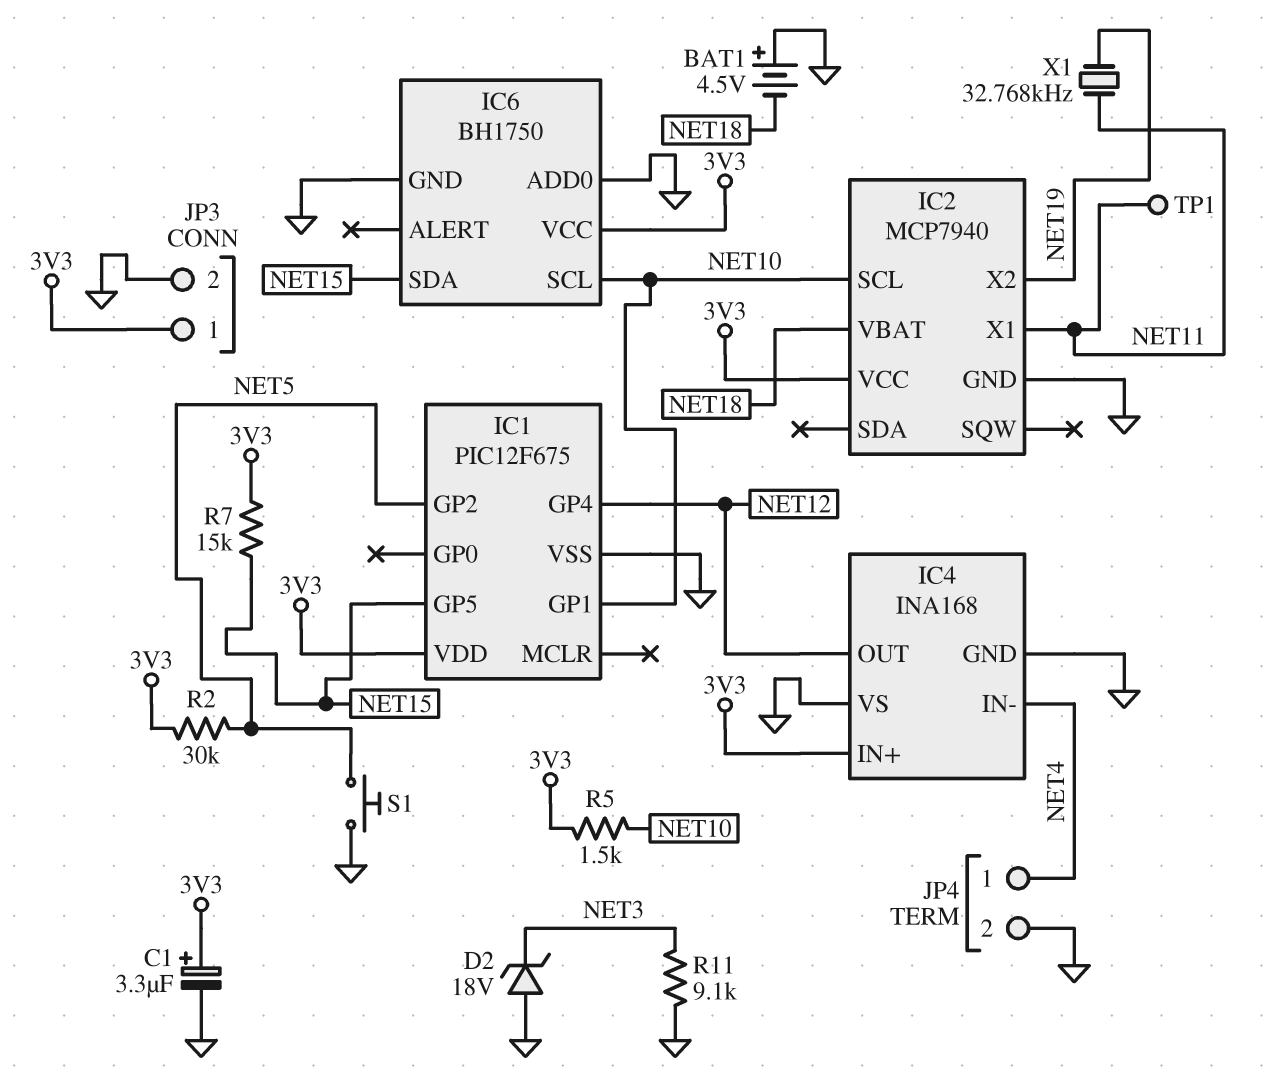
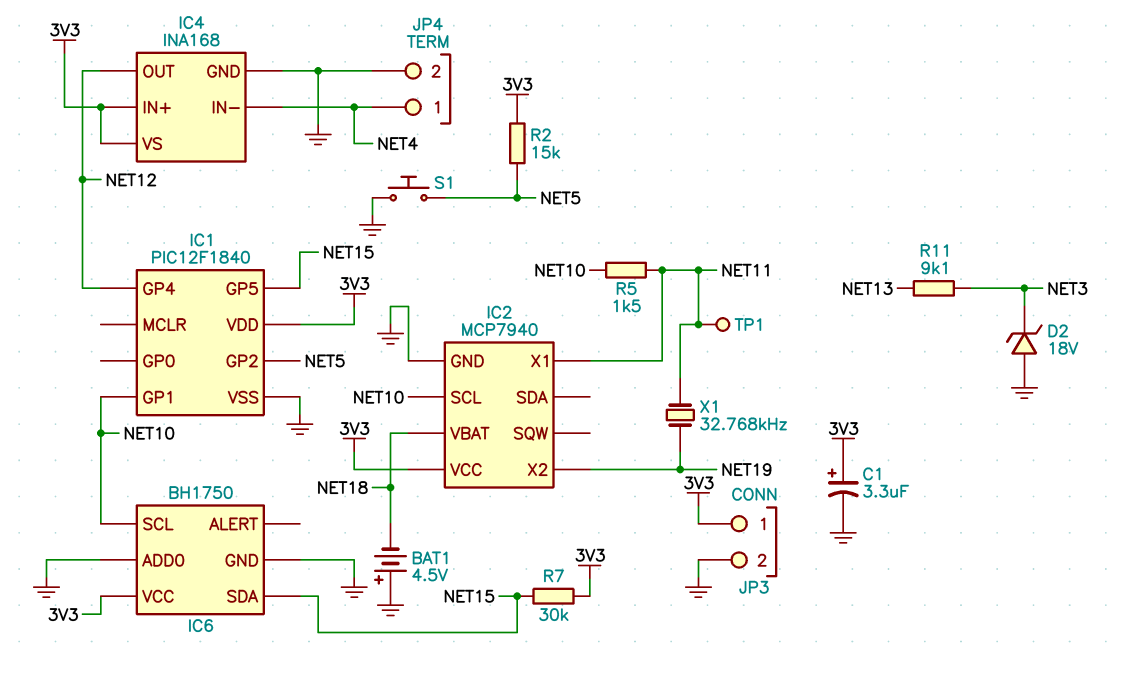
IC1: PIC12F675 -> PIC12F1840
IC4 pin VS: GND -> 3V3
R2: 30k (3V3, NET5) -> 15k (3V3, NET5)
R5: 1.5k (3V3, NET10) -> 1.5k (NET10, NET11)
R7: 15k (3V3, NET15) -> 30k (3V3, NET15)
R11: 9.1k (GND, NET3) -> 9.1k (NET3, NET13)

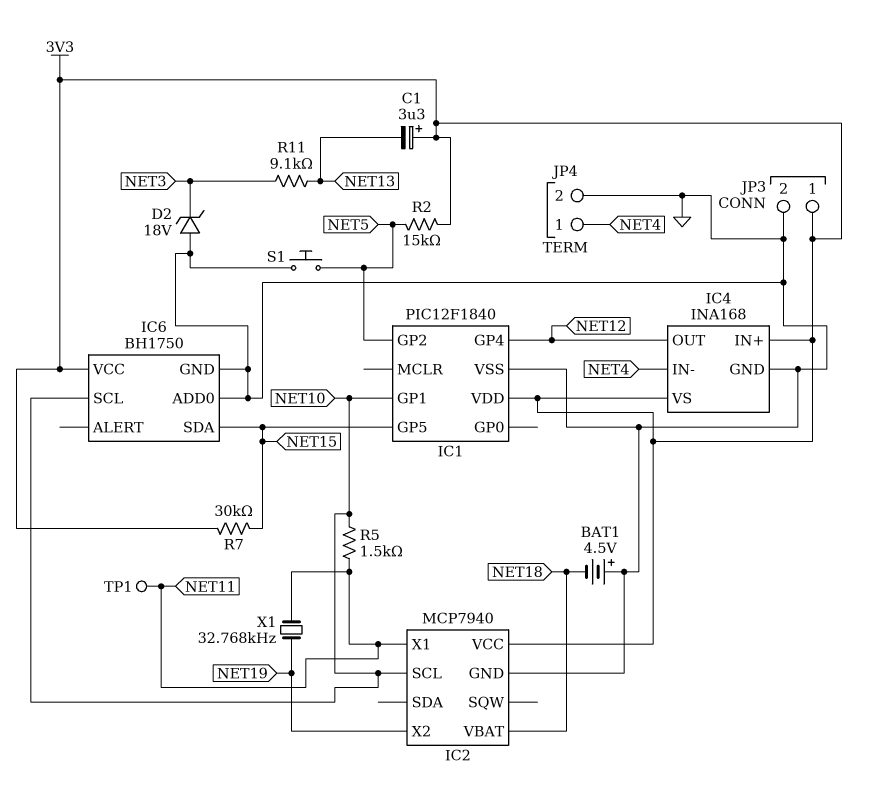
C1: 3.3uF (plus 3V3, minus GND) -> 3.3uF (plus 3V3, minus NET13)

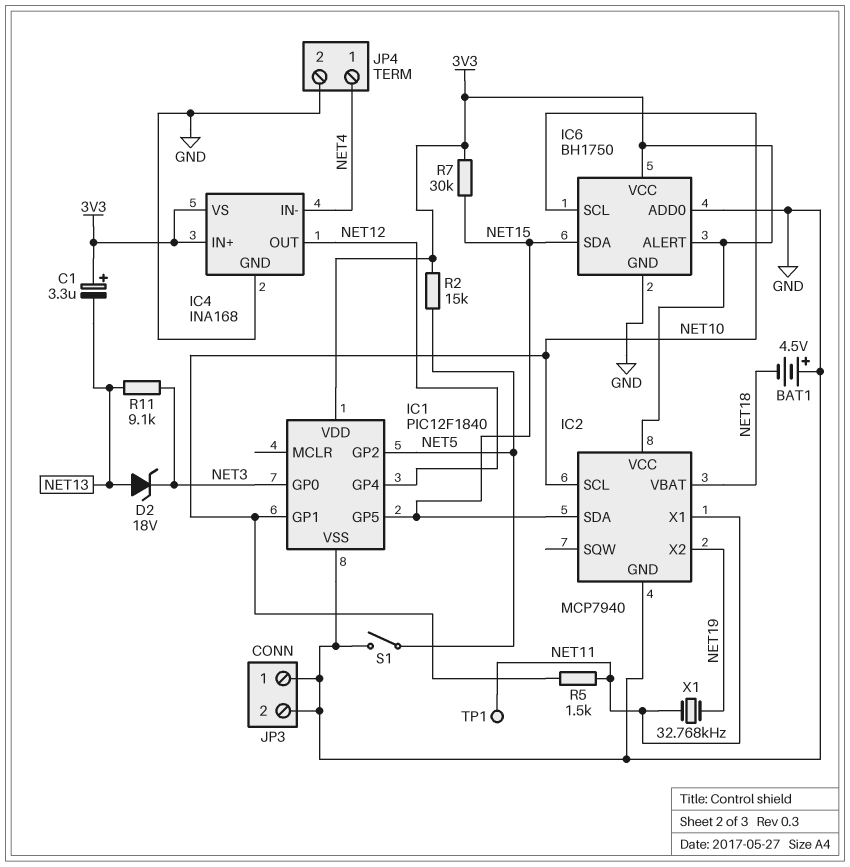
D2: zener 18V (A GND, K NET3) -> zener 18V (A NET13, K NET3)
IC1 pin GP0: none -> NET3
IC2 pin SDA: none -> NET15
IC6 pin ALERT: none -> 3V3
JP3 pin 1: 3V3 -> GND
S1: button (GND, NET5) -> switch (GND, NET5)

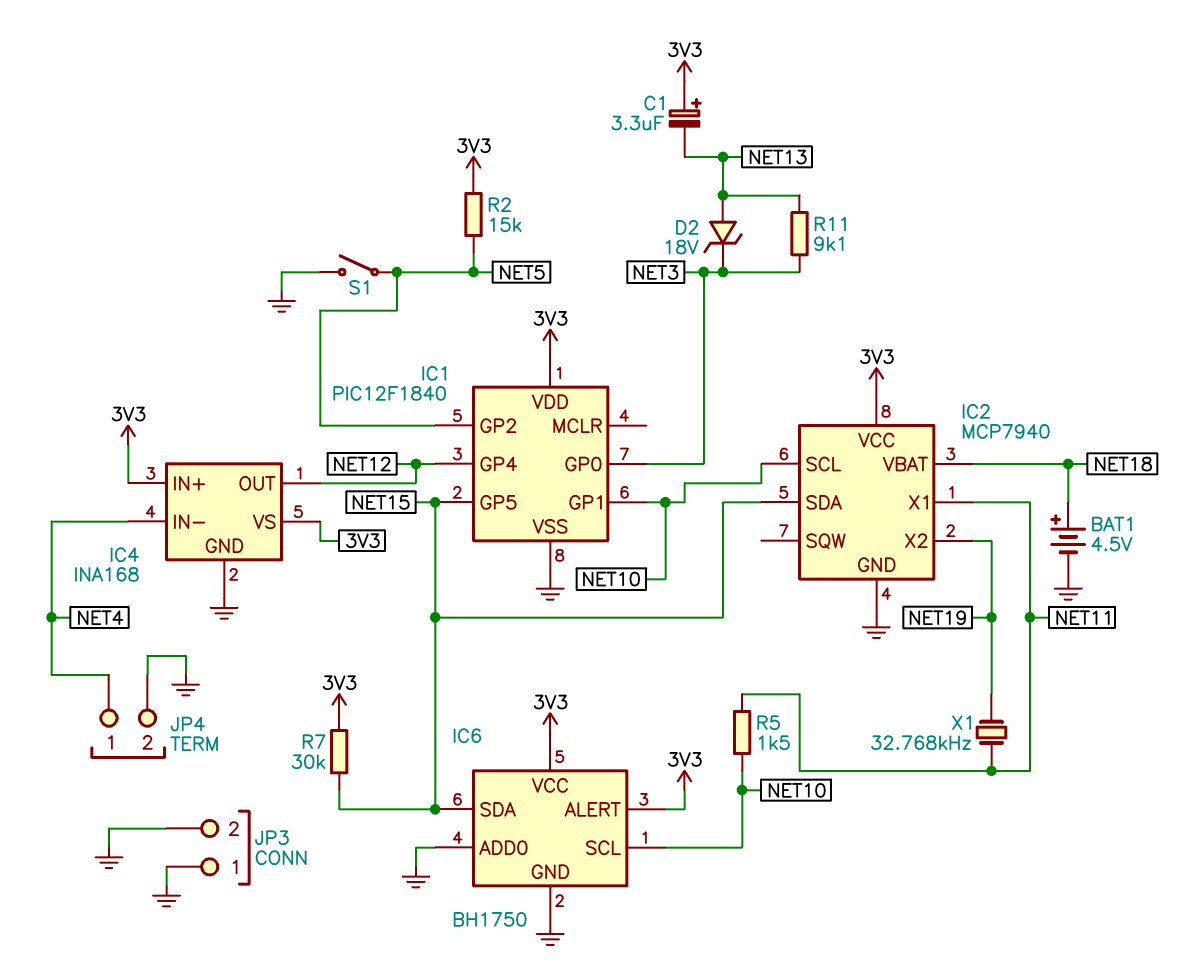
BAT1: 4.5V (plus GND, minus NET18) -> 4.5V (plus NET18, minus GND)
TP1: test point (NET11) -> none

